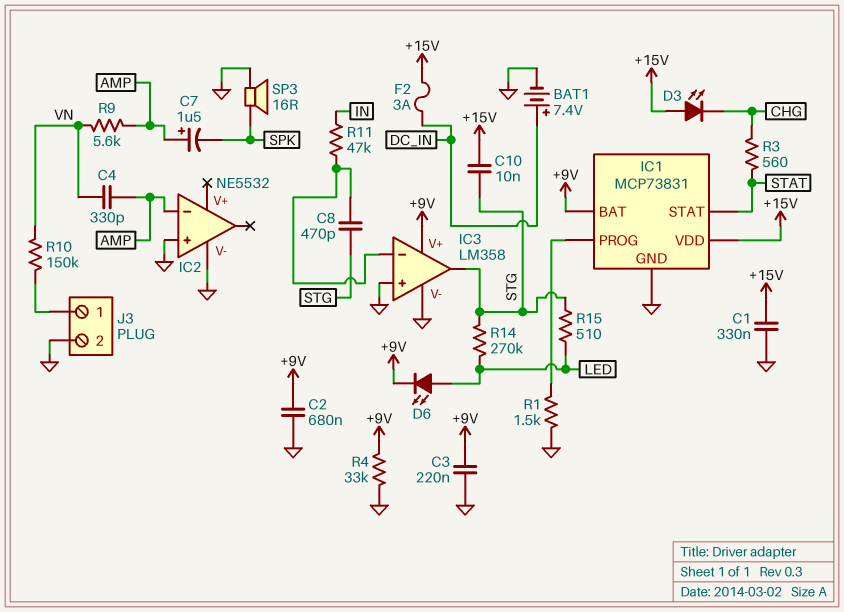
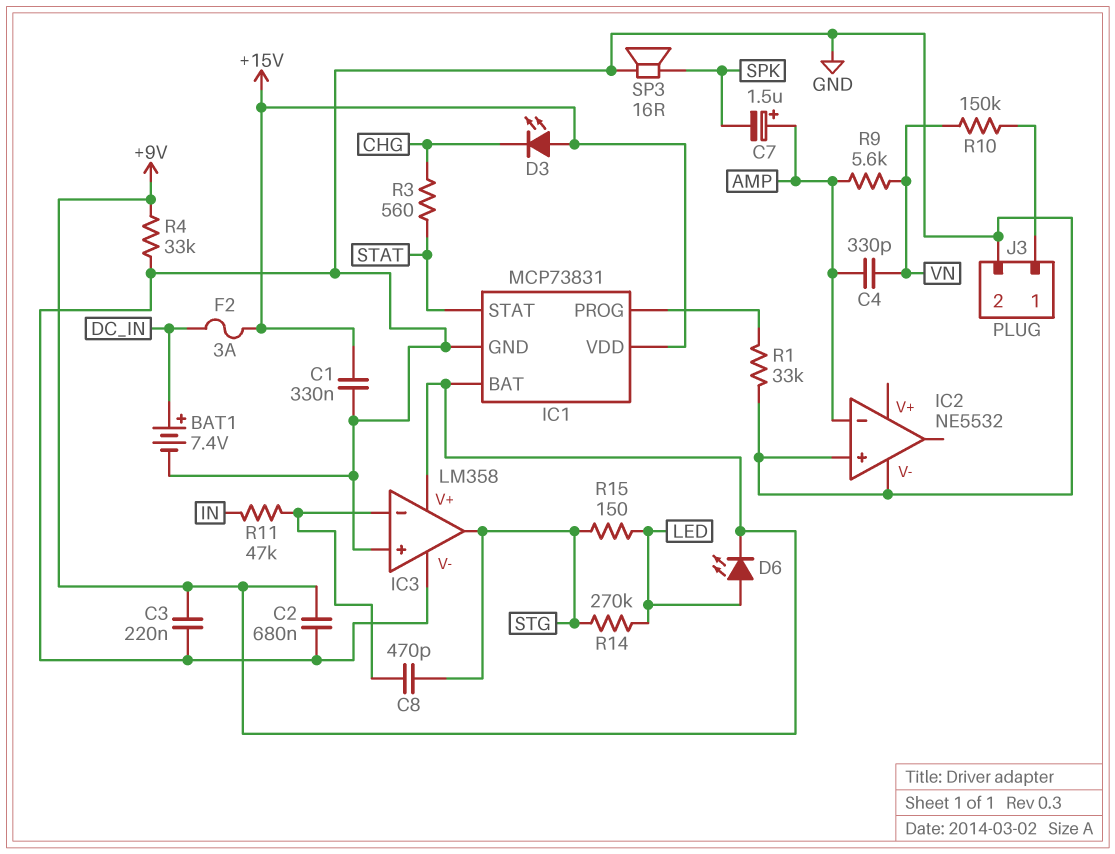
C10: 10nF (+15V, STG) -> none
R1: 1.5k (GND, IC1/PROG) -> 33k (GND, IC1/PROG)
R15: 510 (LED, STG) -> 150 (LED, STG)

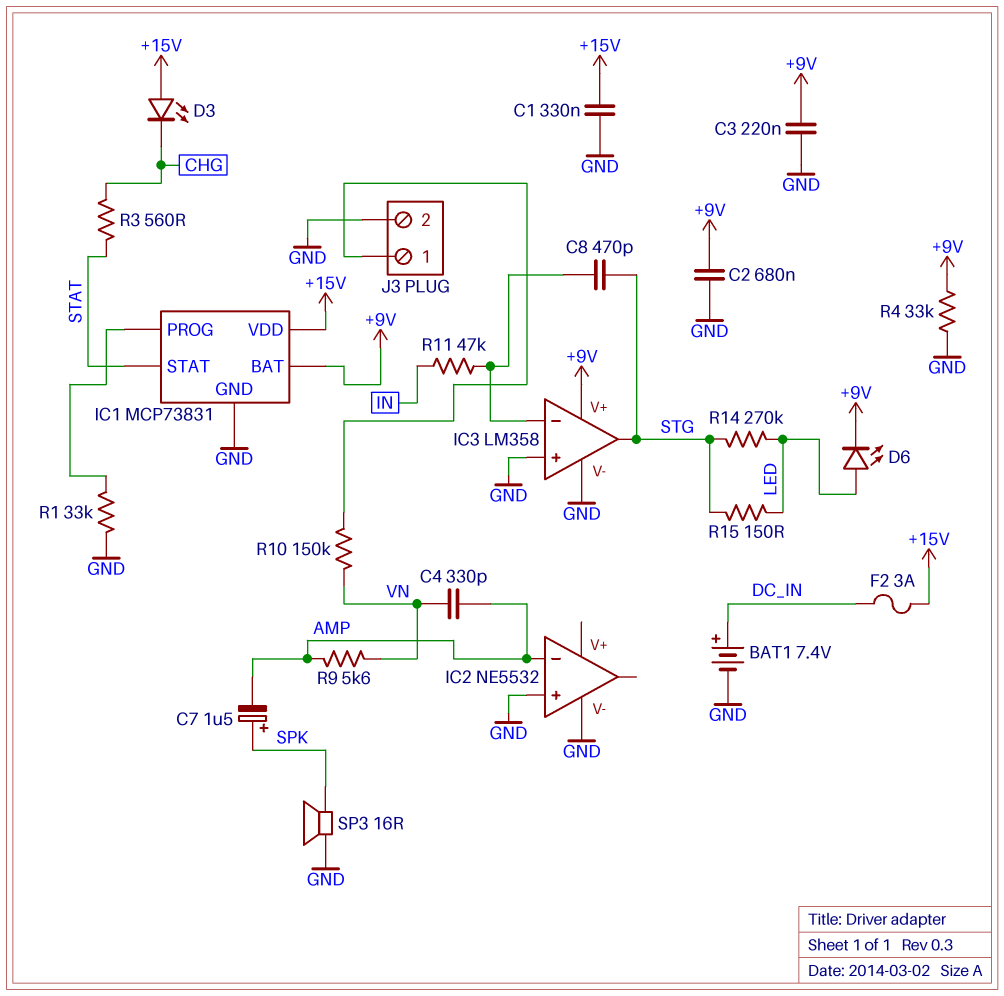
C7: 1.5uF (plus AMP, minus SPK) -> 1.5uF (plus SPK, minus AMP)

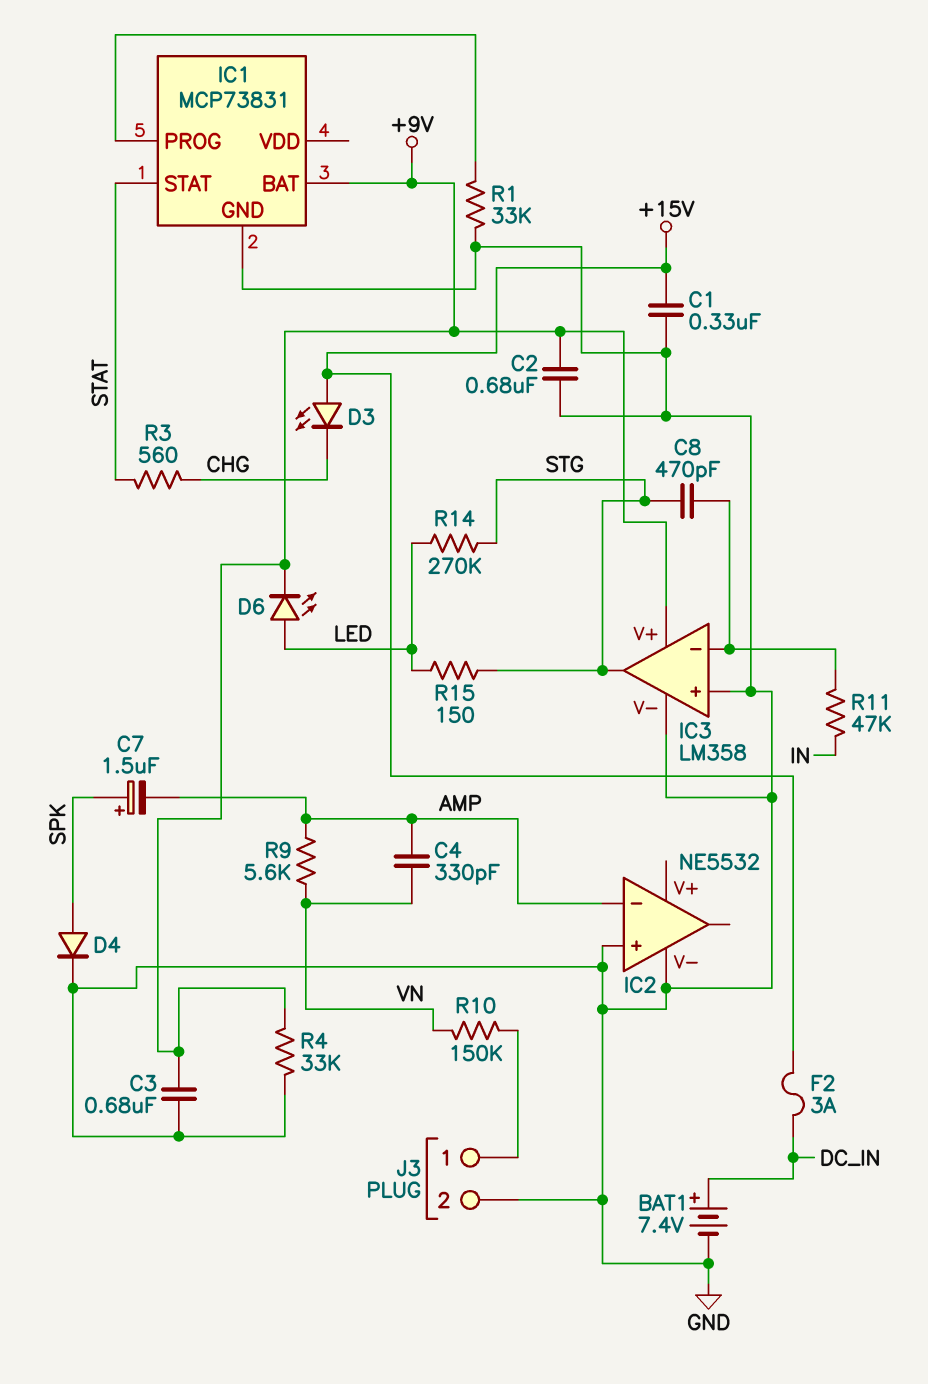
C3: 220nF (+9V, GND) -> 680nF (+9V, GND)
D4: none -> diode (A SPK, K GND)
IC1 pin VDD: +15V -> none
SP3: speaker 16R (GND, SPK) -> none

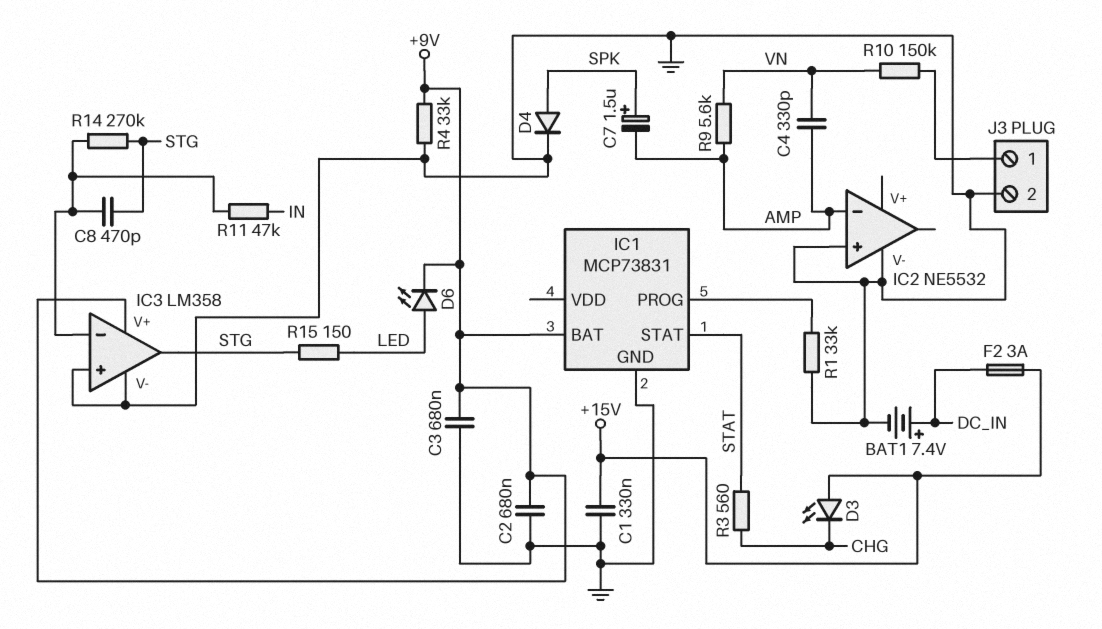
R14: 270k (LED, STG) -> 270k (IC3/in-, STG)

